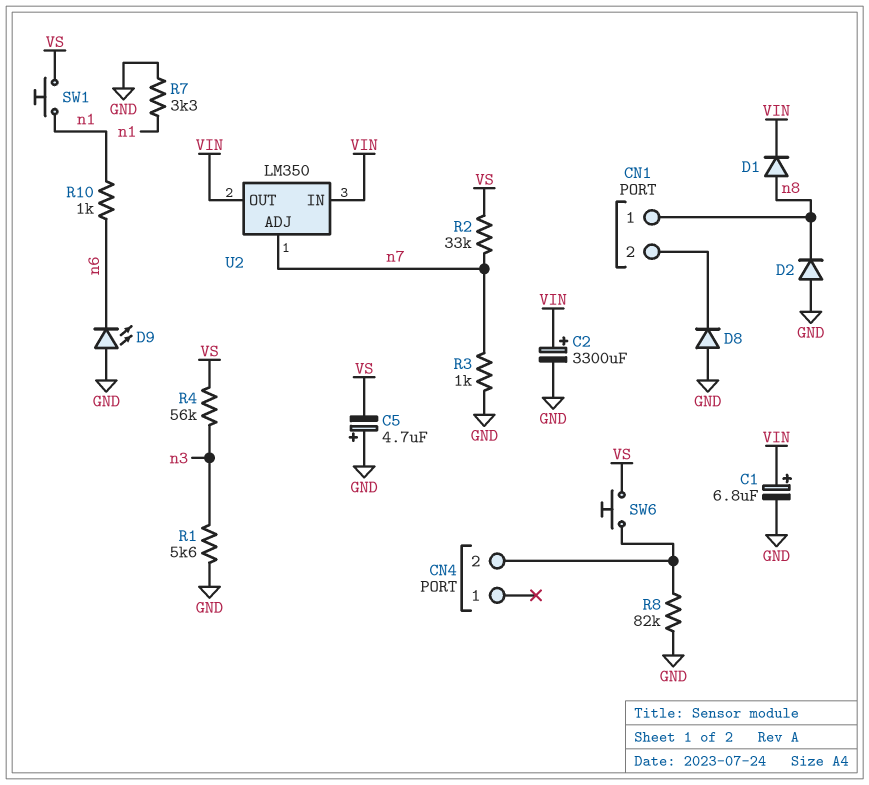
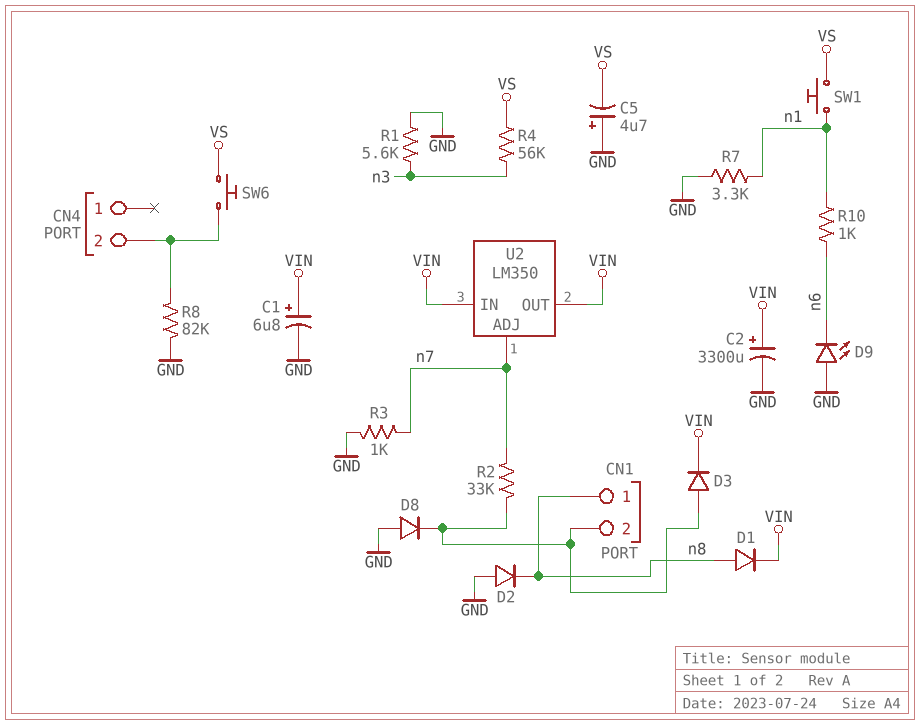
D3: none -> diode (A CN1/2, K VIN)
R2: 33k (VS, n7) -> 33k (CN1/2, n7)

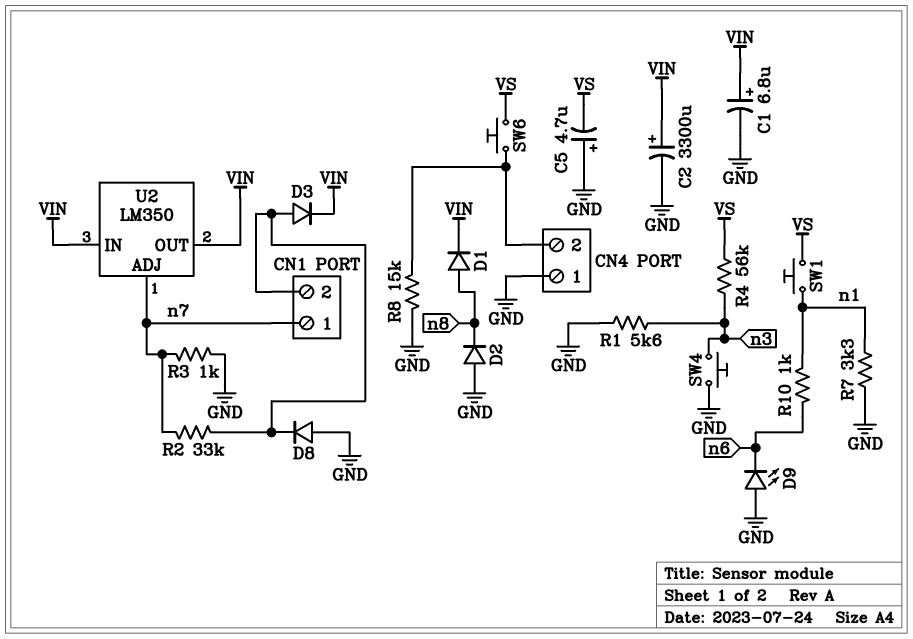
CN1 pin 1: n8 -> n7
CN4 pin 1: none -> GND
R8: 82k (CN4/2, GND) -> 15k (CN4/2, GND)
SW4: none -> button (GND, n3)

